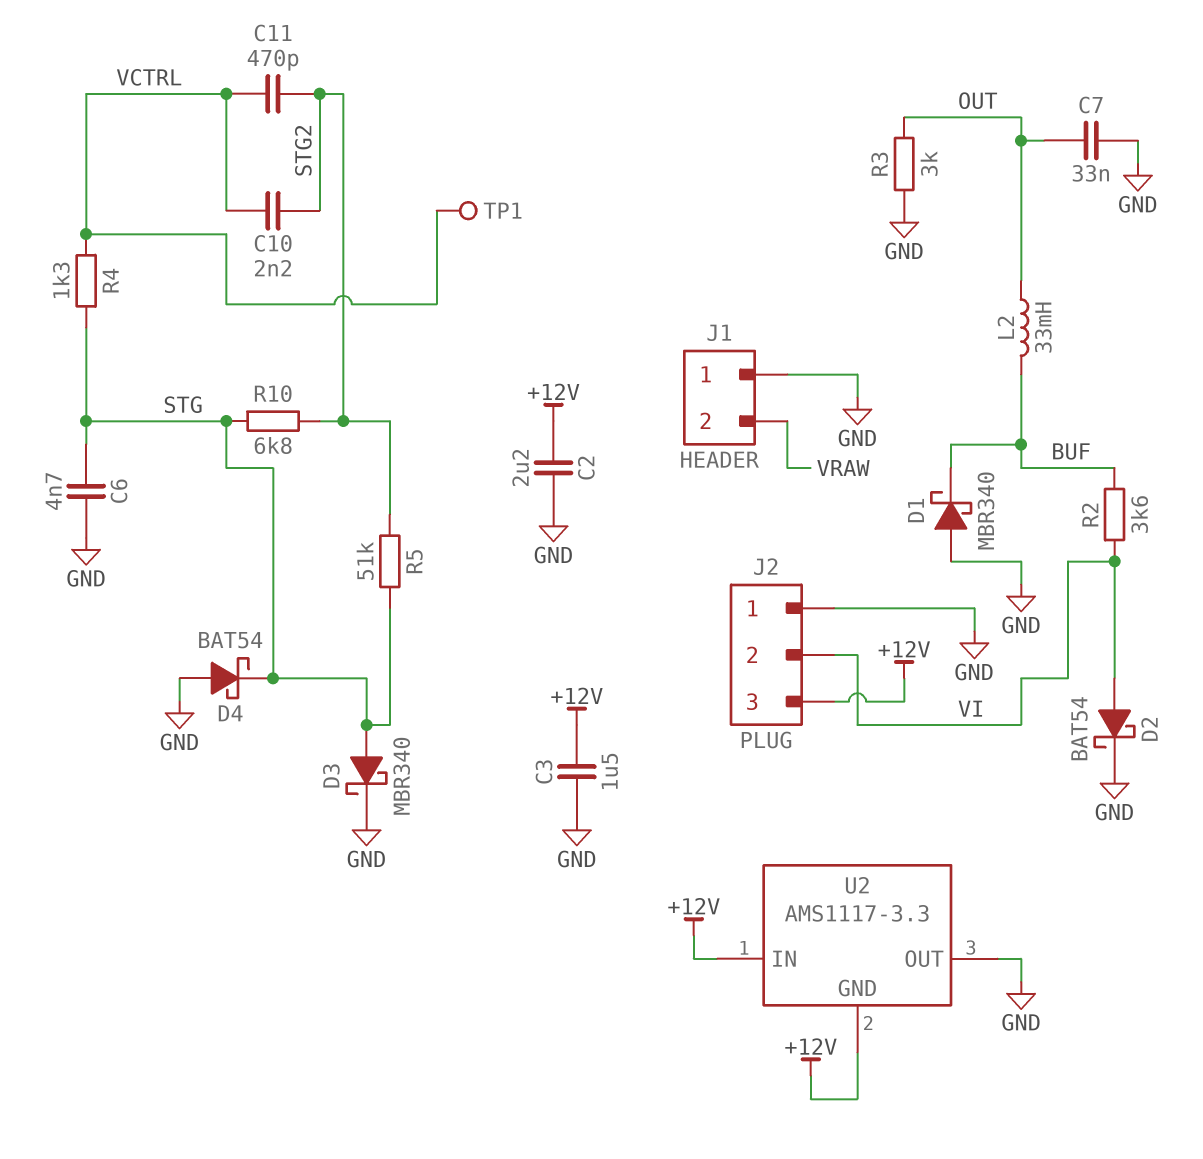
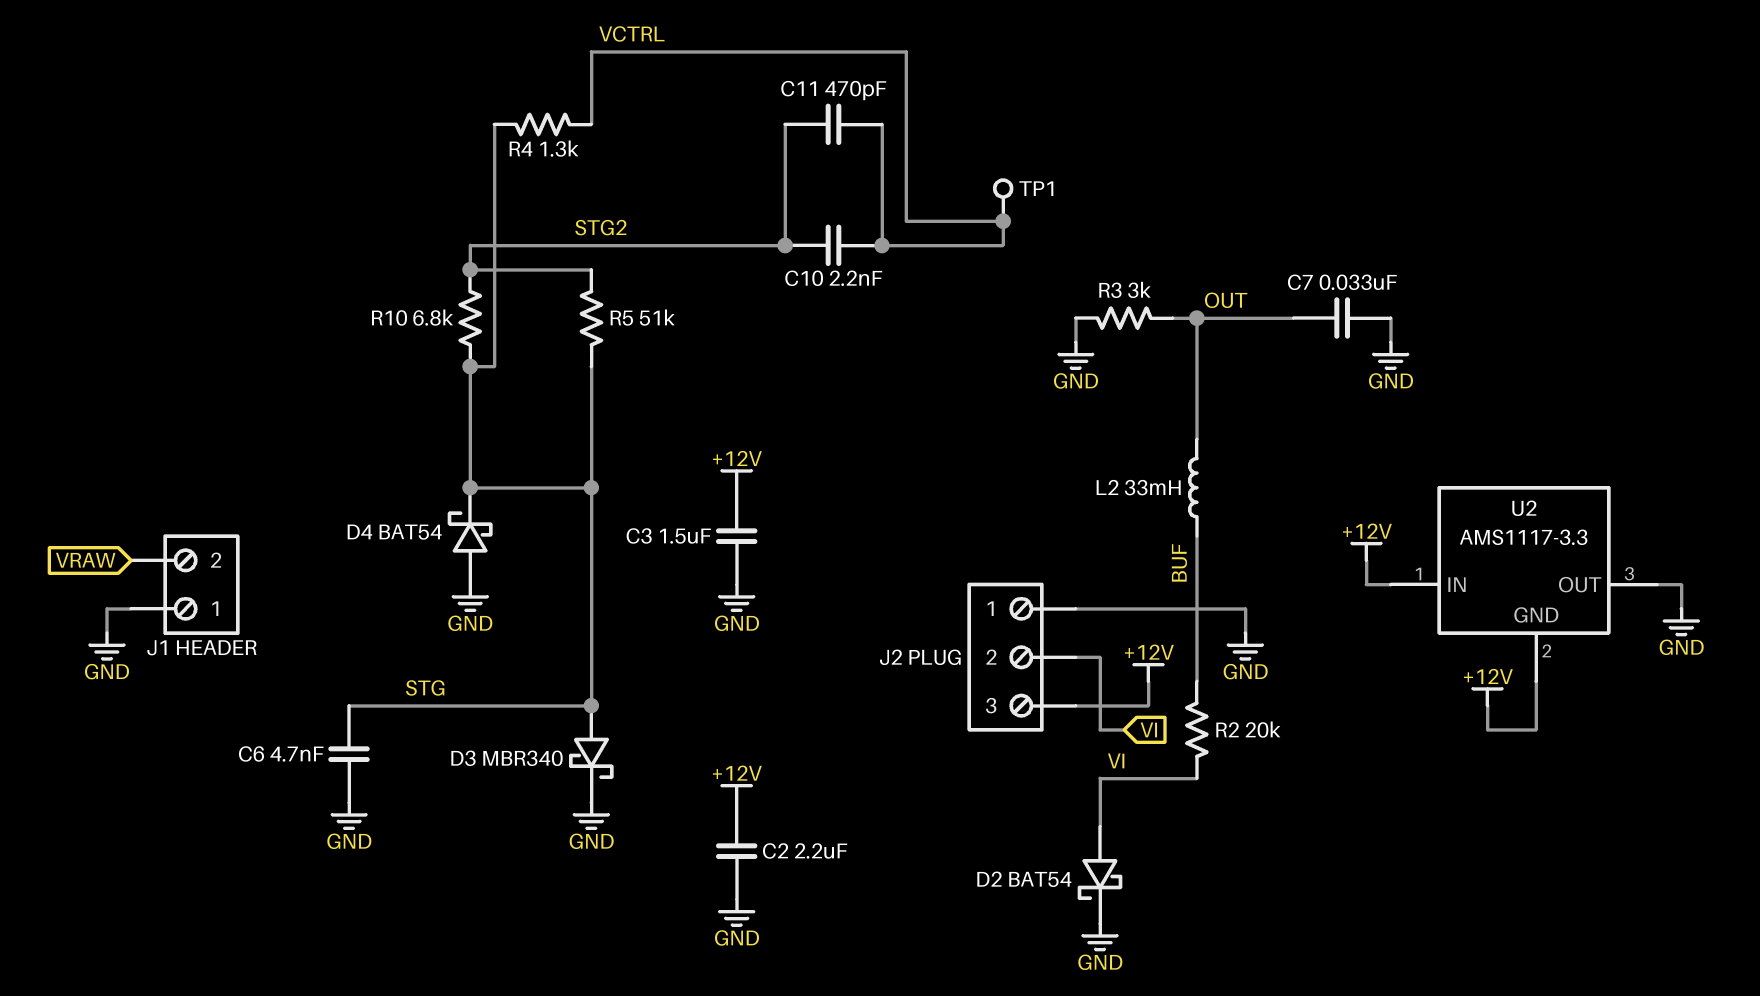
D1: schottky MBR340 (A GND, K BUF) -> none
R2: 3.6k (BUF, VI) -> 20k (BUF, VI)

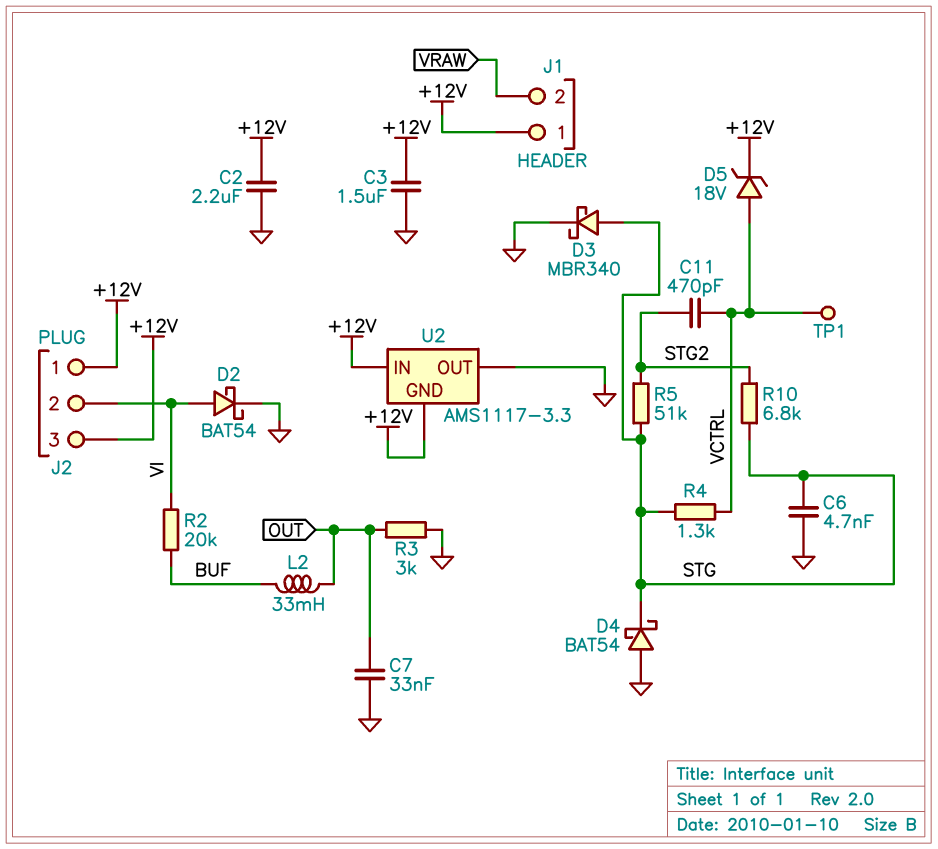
C10: 2.2nF (STG2, VCTRL) -> none
D5: none -> zener 18V (A VCTRL, K +12V)
J1 pin 1: GND -> +12V
J2 pin 1: GND -> +12V

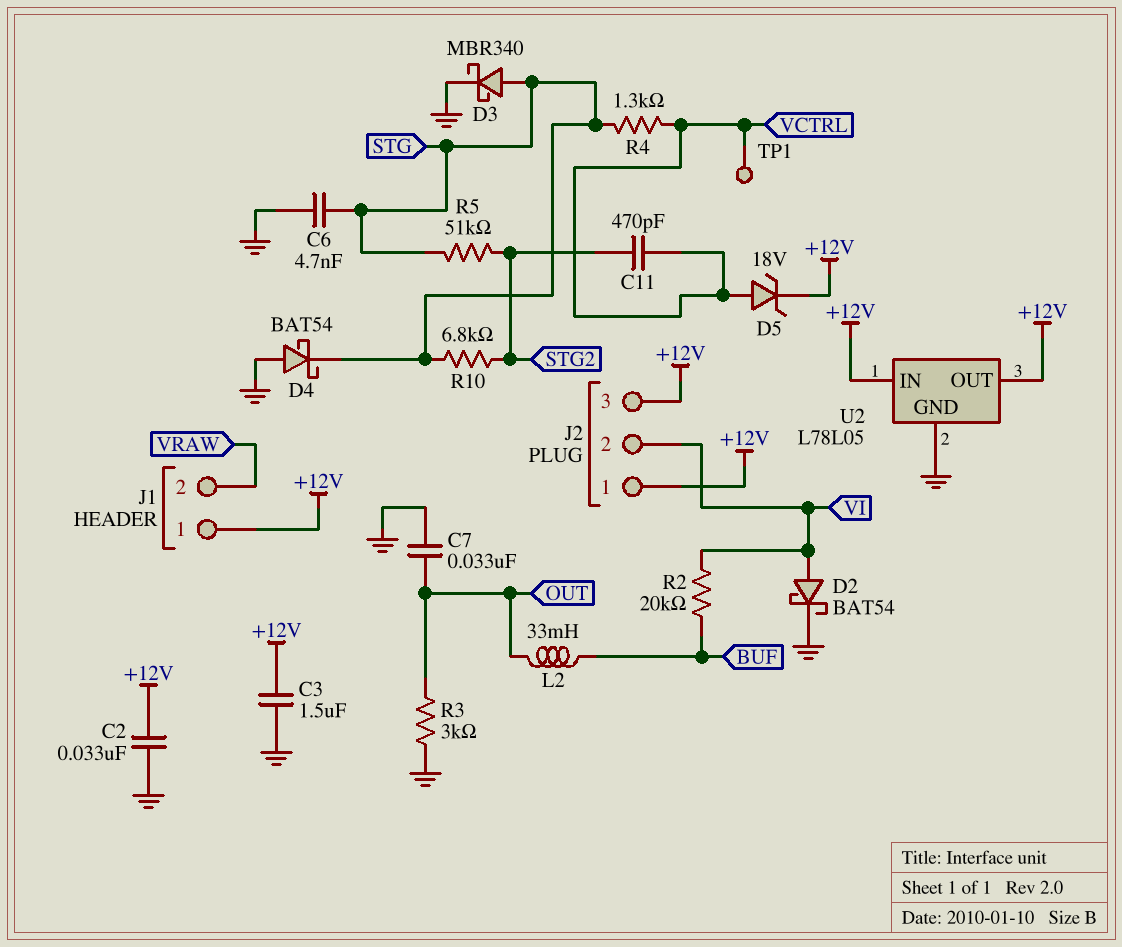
C2: 2.2uF (+12V, GND) -> 33nF (+12V, GND)
U2: AMS1117-3.3 -> L78L05
U2 pin GND: +12V -> GND
U2 pin OUT: GND -> +12V

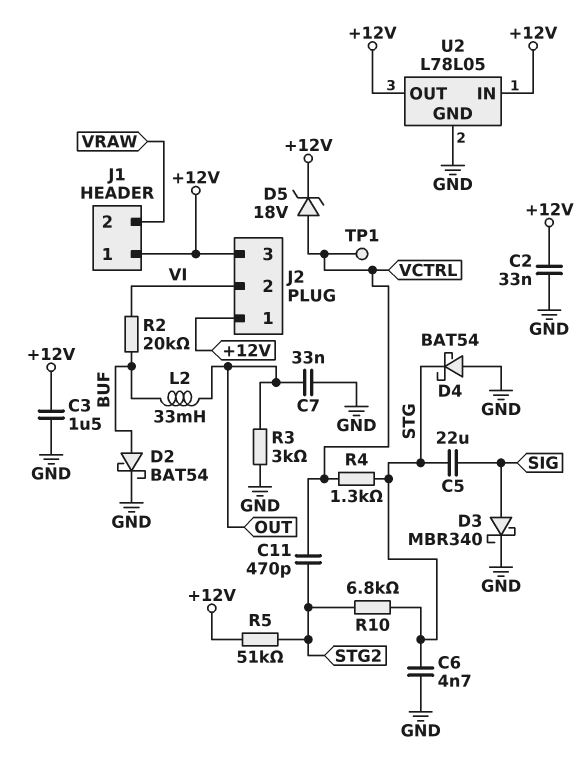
C5: none -> 22uF (SIG, STG)
D2: schottky BAT54 (A VI, K GND) -> schottky BAT54 (A BUF, K GND)
D3: schottky MBR340 (A STG, K GND) -> schottky MBR340 (A SIG, K GND)
R5: 51k (STG, STG2) -> 51k (+12V, STG2)

